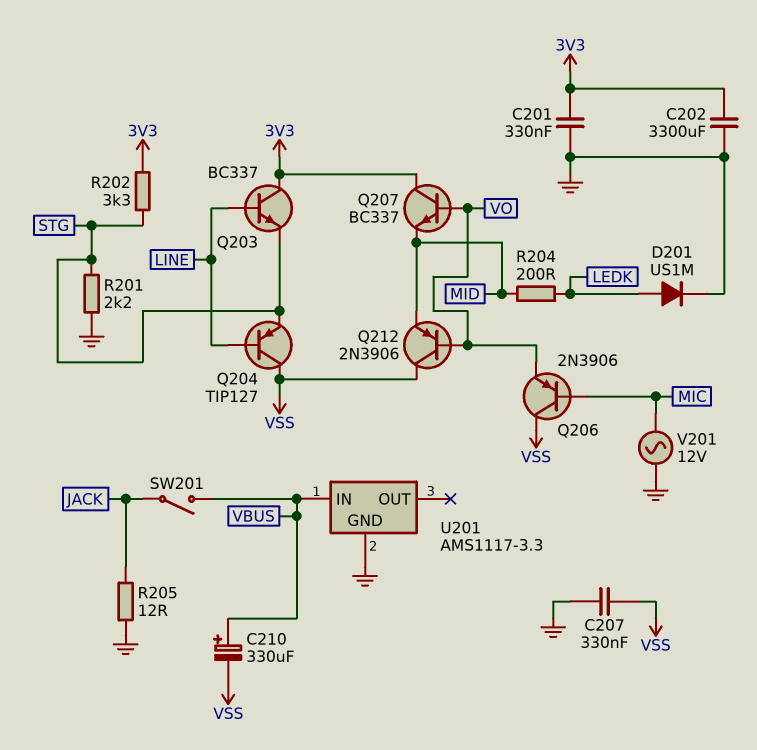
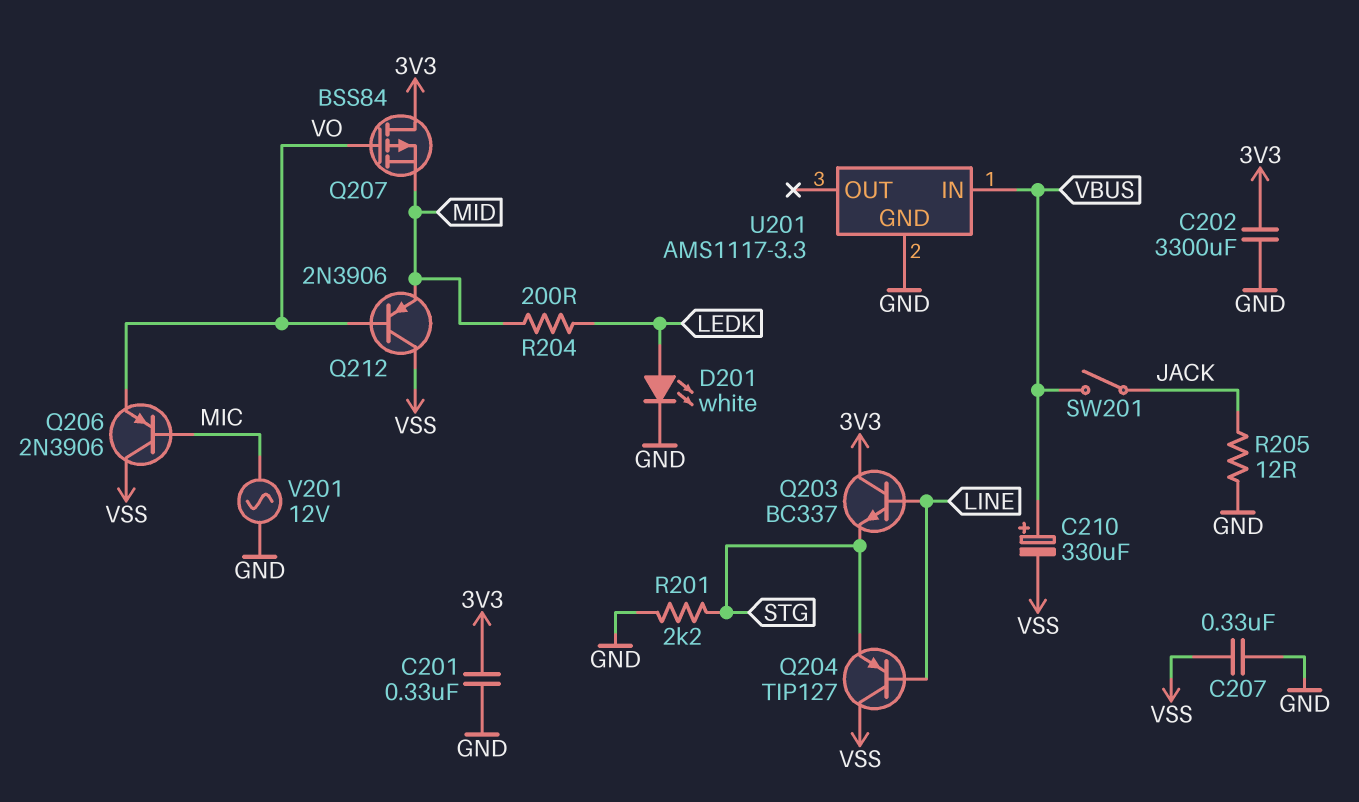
D201: diode US1M (A LEDK, K GND) -> LED white (A LEDK, K GND)
Q207: NPN BC337 (B VO, C 3V3, E MID) -> PMOS BSS84 (G VO, D 3V3, S MID)
R202: 3.3k (3V3, STG) -> none

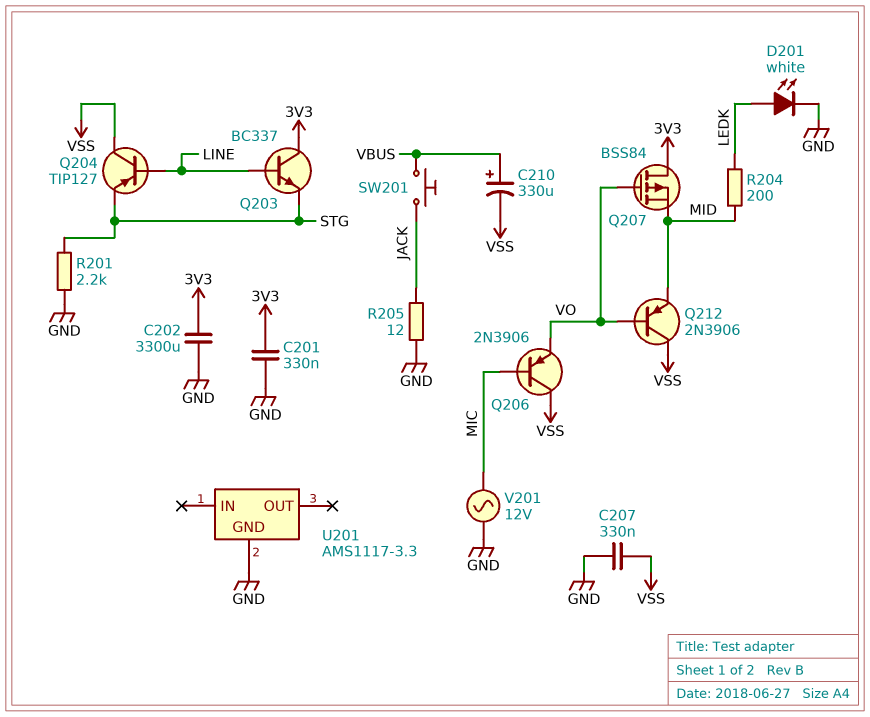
SW201: switch (JACK, VBUS) -> button (JACK, VBUS)
U201 pin IN: VBUS -> none

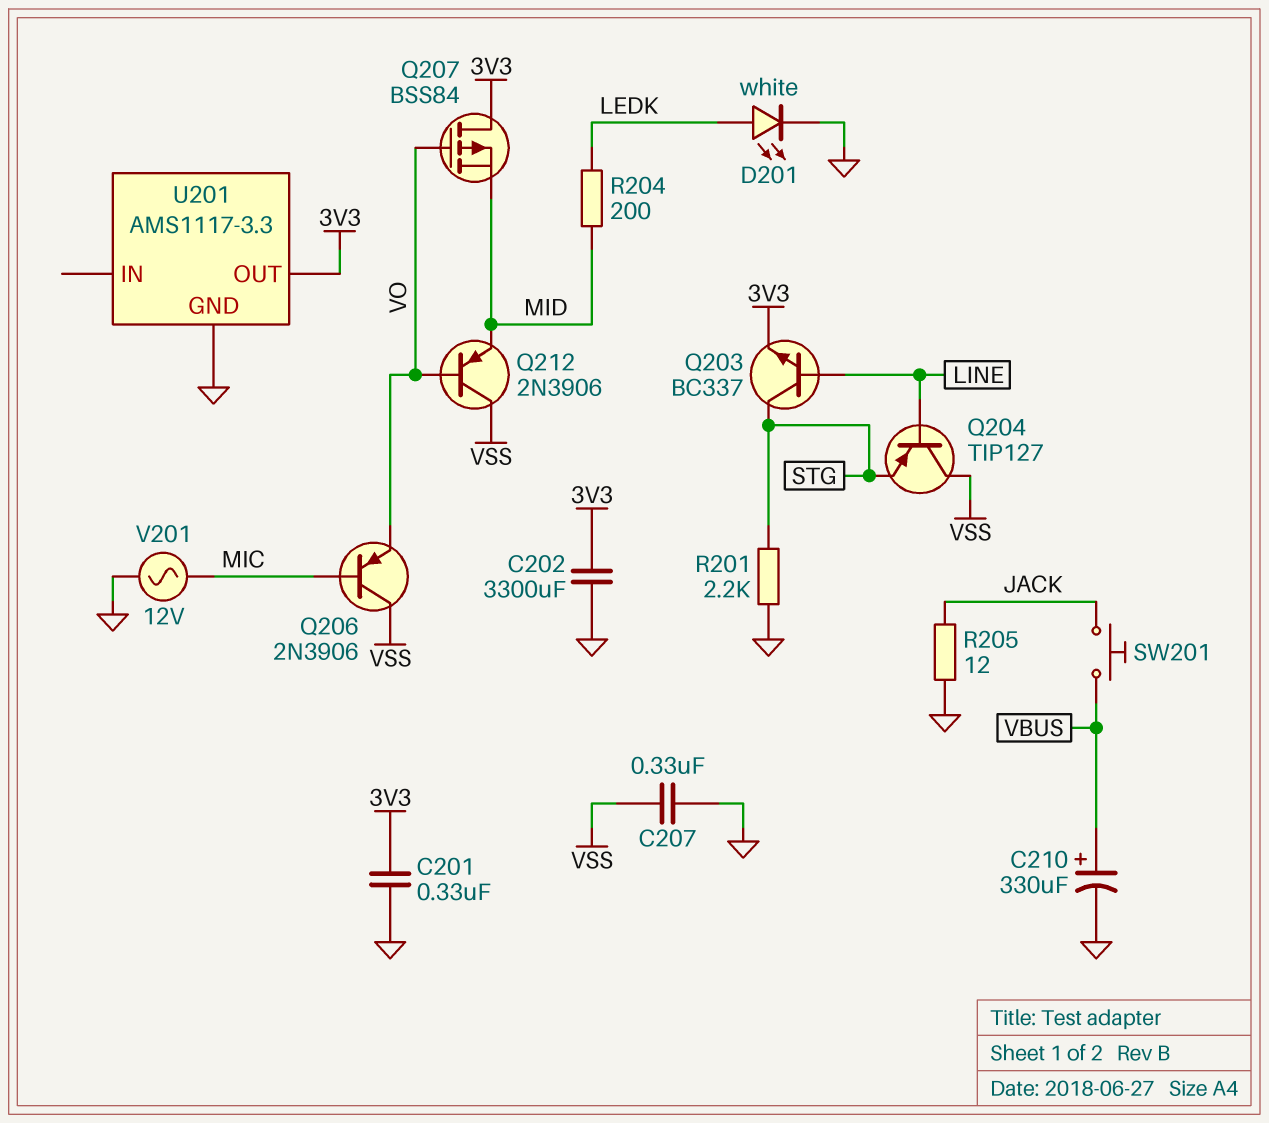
C210: 330uF (plus VBUS, minus VSS) -> 330uF (plus VBUS, minus GND)
Q203: NPN BC337 (B LINE, C 3V3, E STG) -> NPN BC337 (B LINE, C STG, E 3V3)
U201 pin OUT: none -> 3V3

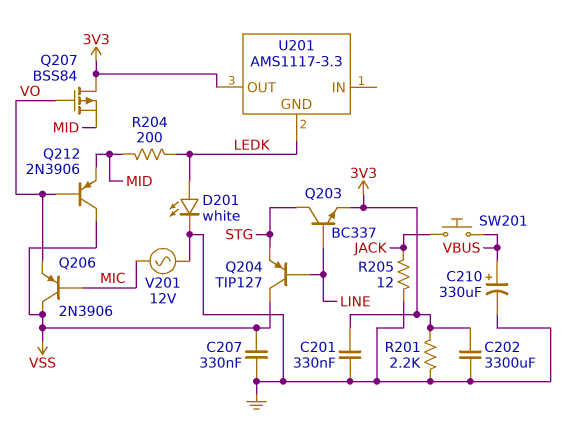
R201: 2.2k (GND, STG) -> 2.2k (3V3, GND)
U201 pin GND: GND -> LEDK

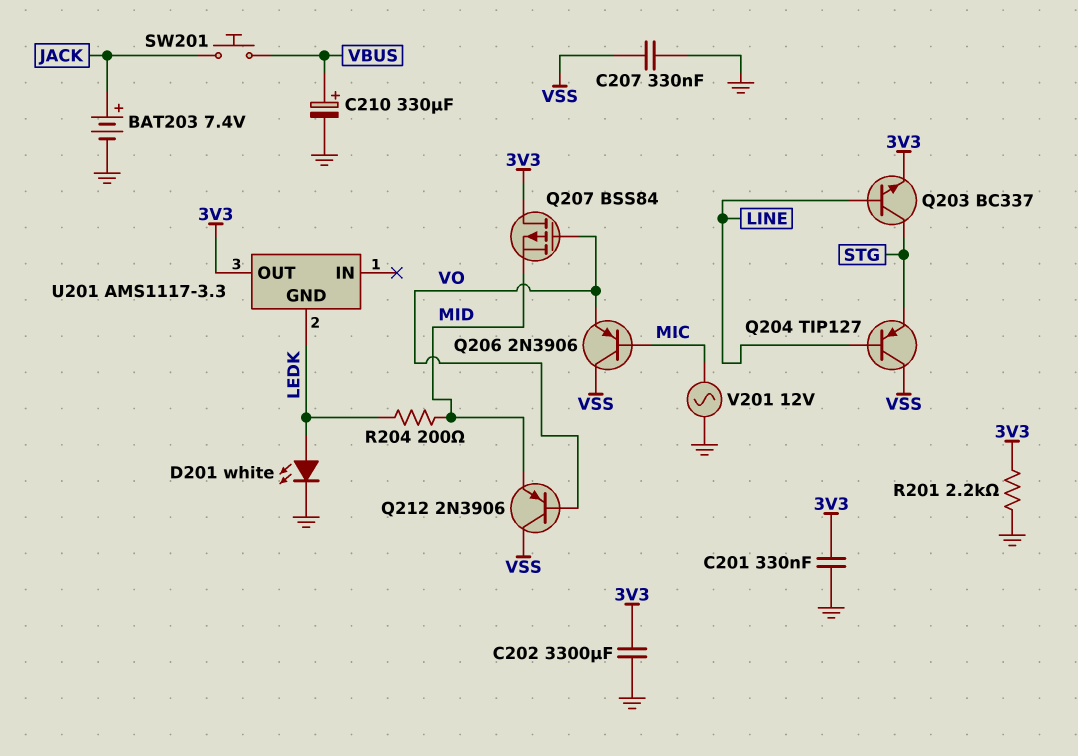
BAT203: none -> 7.4V (plus JACK, minus GND)
R205: 12 (GND, JACK) -> none

